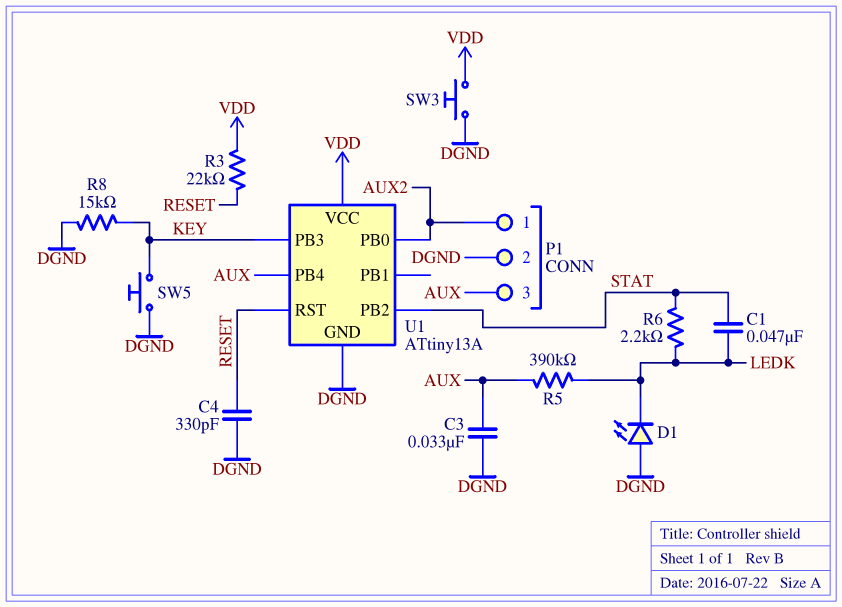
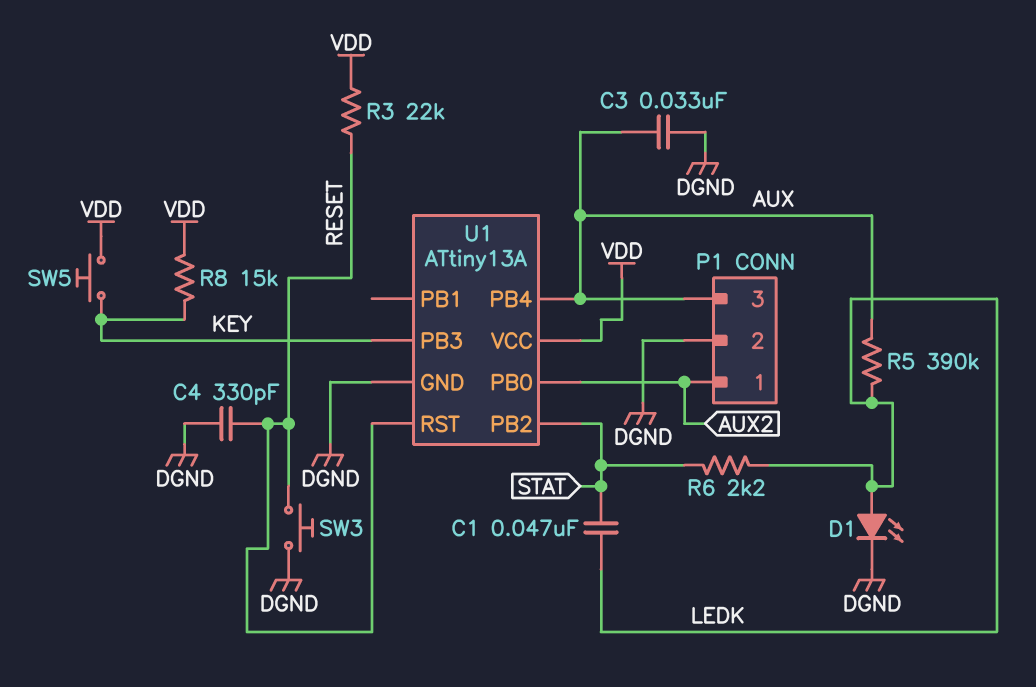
D1: LED (A DGND, K LEDK) -> LED (A LEDK, K DGND)
R8: 15k (DGND, KEY) -> 15k (KEY, VDD)
SW3: button (DGND, VDD) -> button (DGND, RESET)
SW5: button (DGND, KEY) -> button (KEY, VDD)

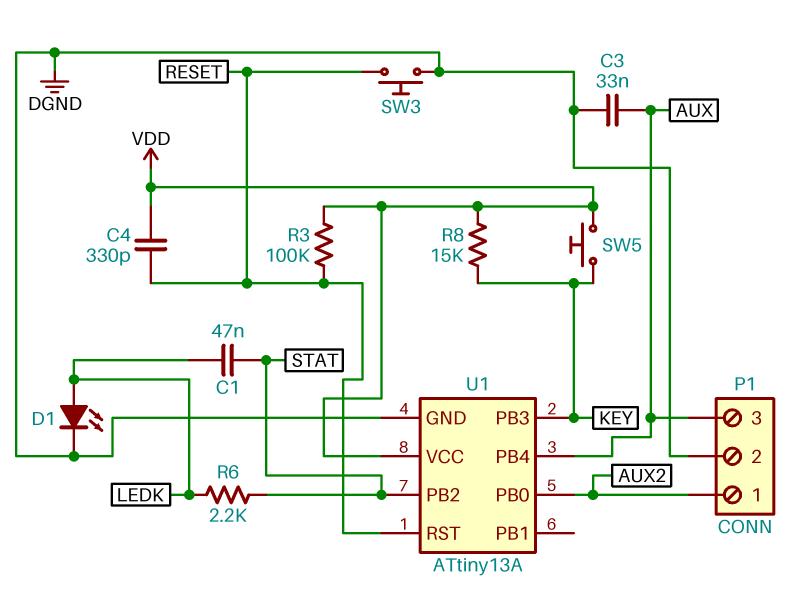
C4: 330pF (DGND, RESET) -> 330pF (RESET, VDD)
R3: 22k (RESET, VDD) -> 100k (RESET, VDD)
R5: 390k (AUX, LEDK) -> none

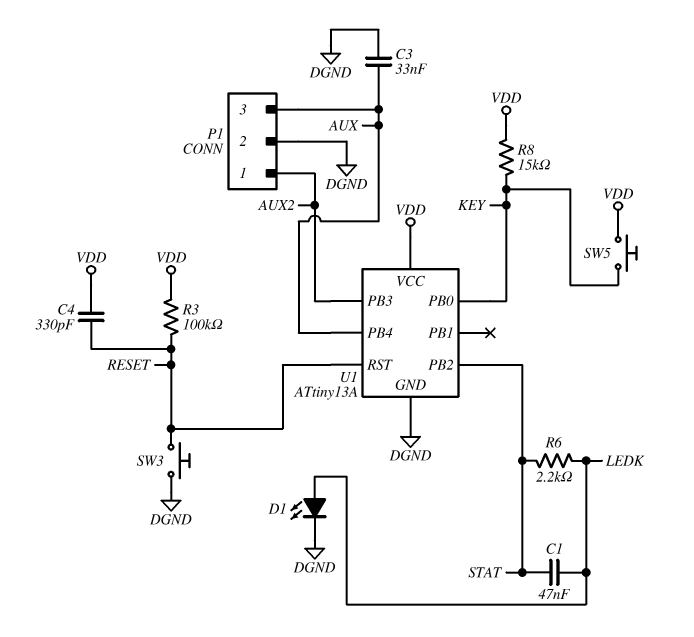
U1 pin PB0: AUX2 -> KEY
U1 pin PB3: KEY -> AUX2

